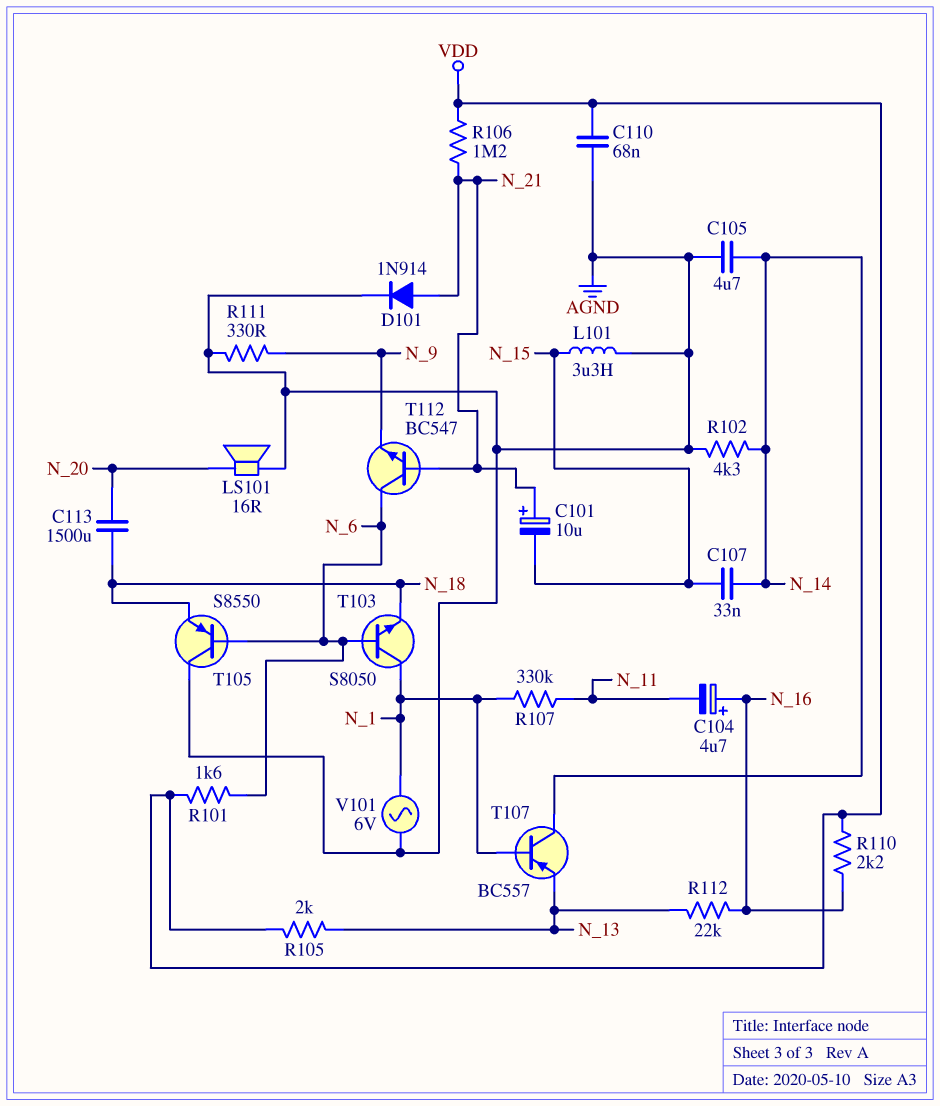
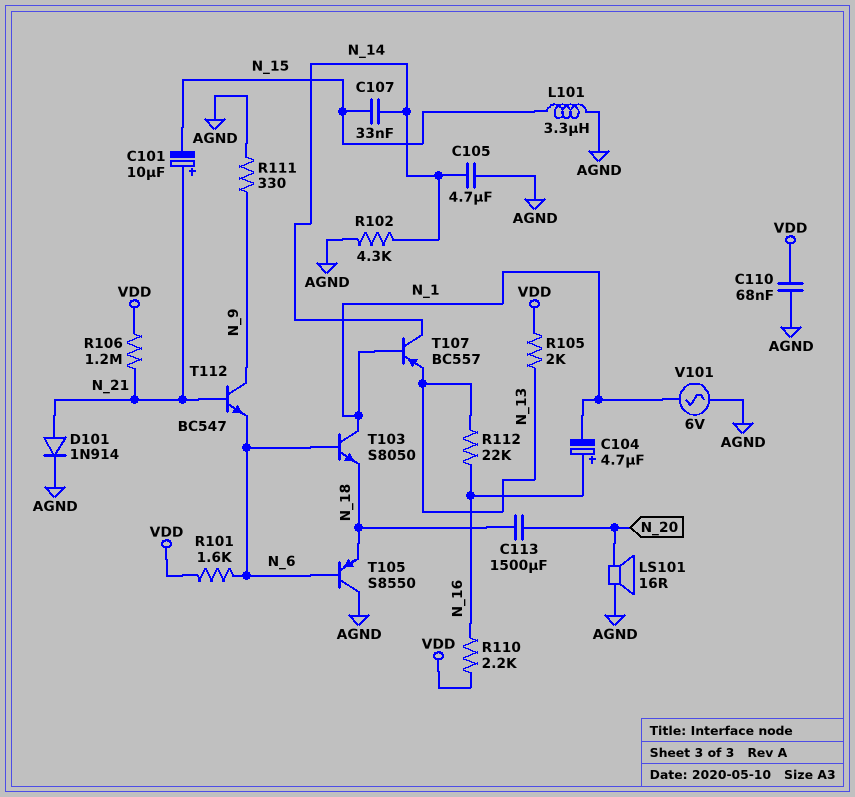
C104: 4.7uF (plus N_16, minus N_11) -> 4.7uF (plus N_16, minus N_1)
R107: 330k (N_1, N_11) -> none
T112: NPN BC547 (B N_21, C N_6, E N_9) -> NPN BC547 (B N_21, C N_9, E N_6)

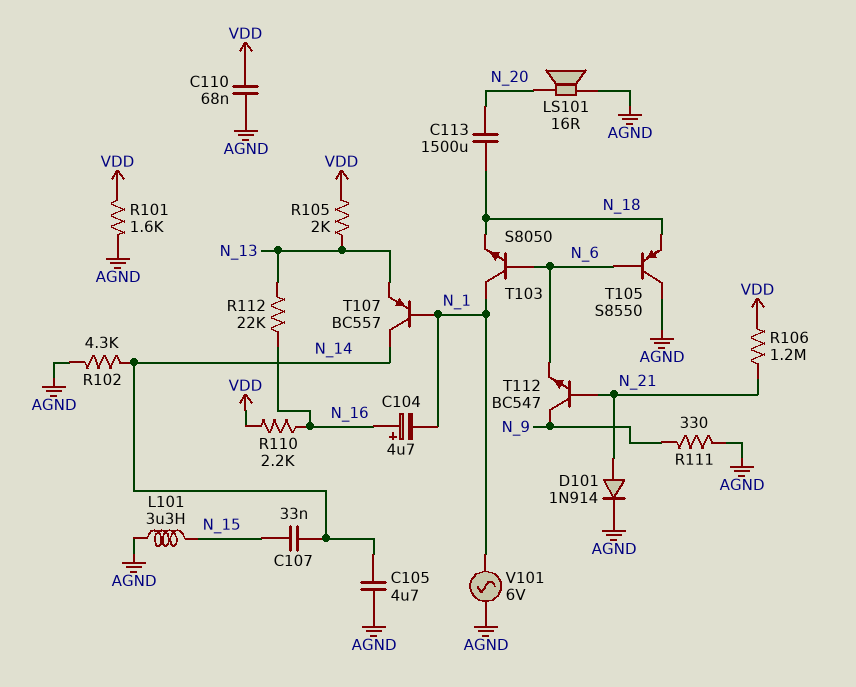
C101: 10uF (plus N_21, minus N_15) -> none
R101: 1.6k (N_6, VDD) -> 1.6k (AGND, VDD)

